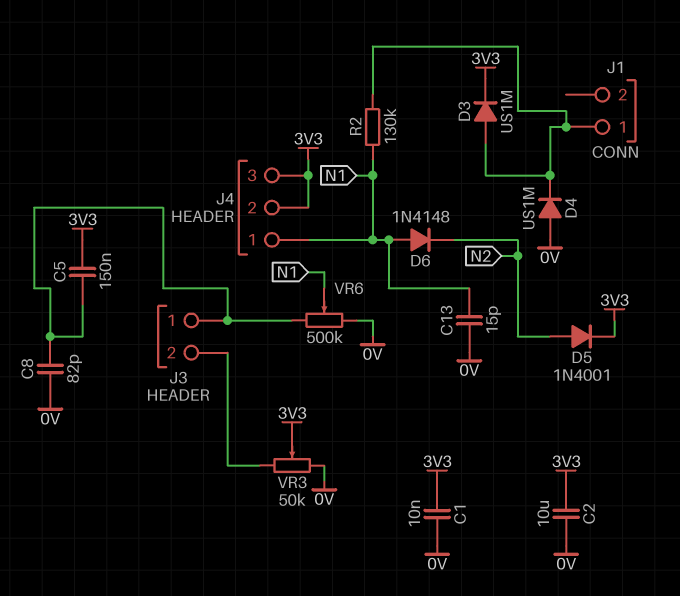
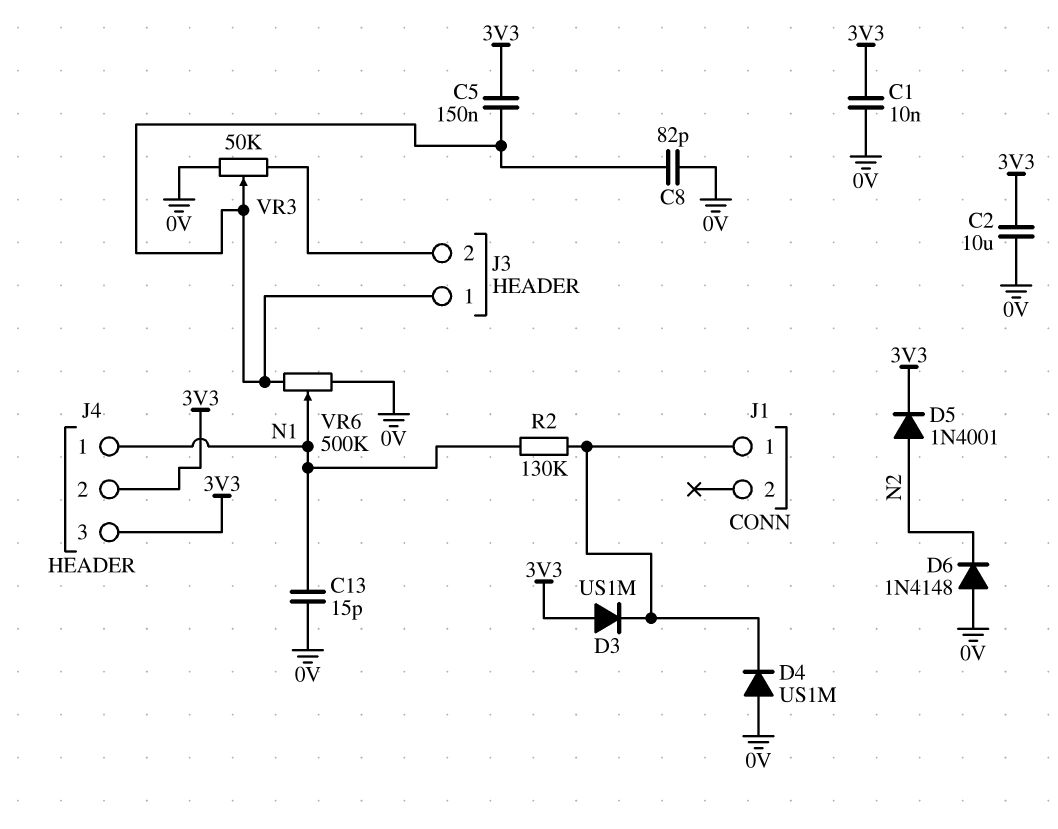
D3: diode US1M (A J1/1, K 3V3) -> diode US1M (A 3V3, K J1/1)
D6: diode 1N4148 (A N1, K N2) -> diode 1N4148 (A 0V, K N2)
VR3: 50k (0V, J3/2, wiper 3V3) -> 50k (0V, J3/2, wiper J3/1)

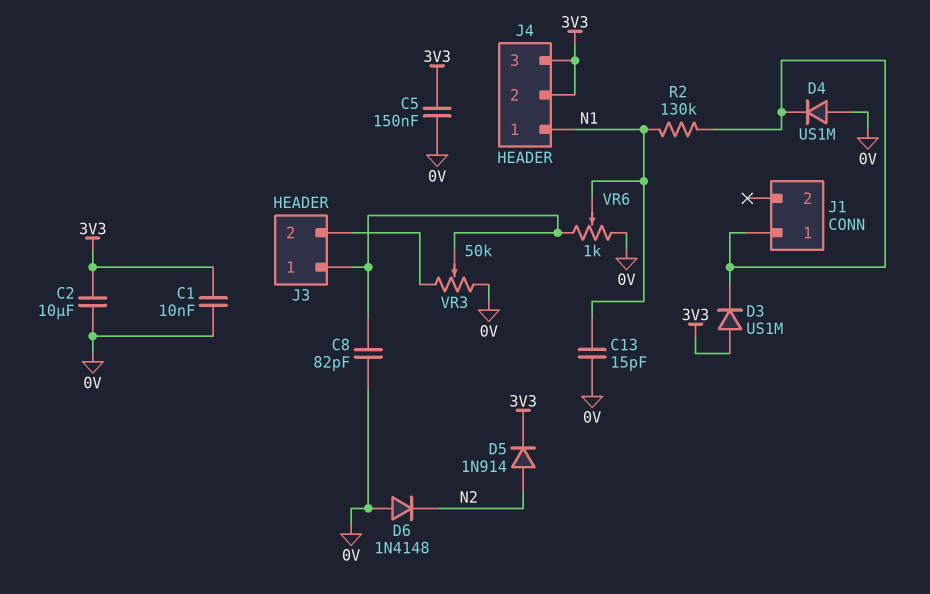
C5: 150nF (3V3, J3/1) -> 150nF (0V, 3V3)
D5: diode 1N4001 (A N2, K 3V3) -> diode 1N914 (A N2, K 3V3)
VR6: 500k (0V, J3/1, wiper N1) -> 1k (0V, J3/1, wiper N1)

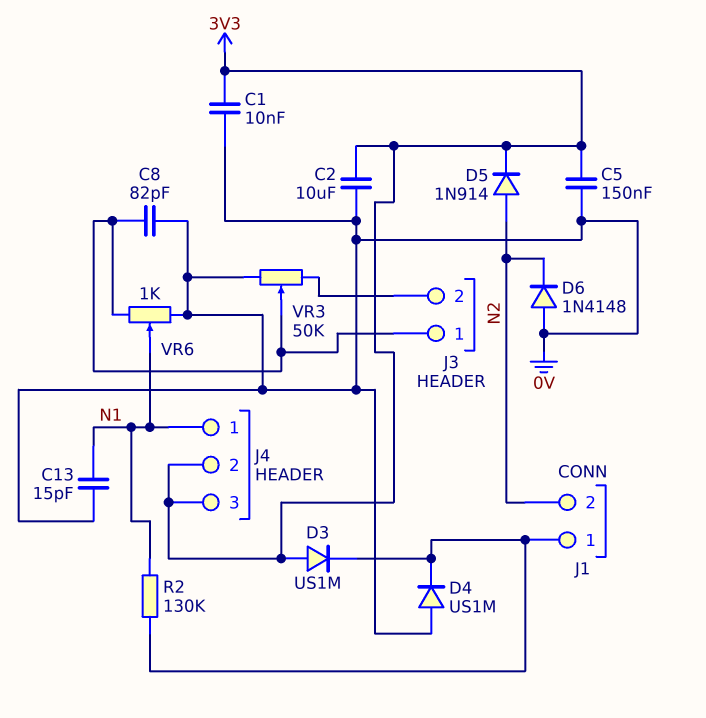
J1 pin 2: none -> N2

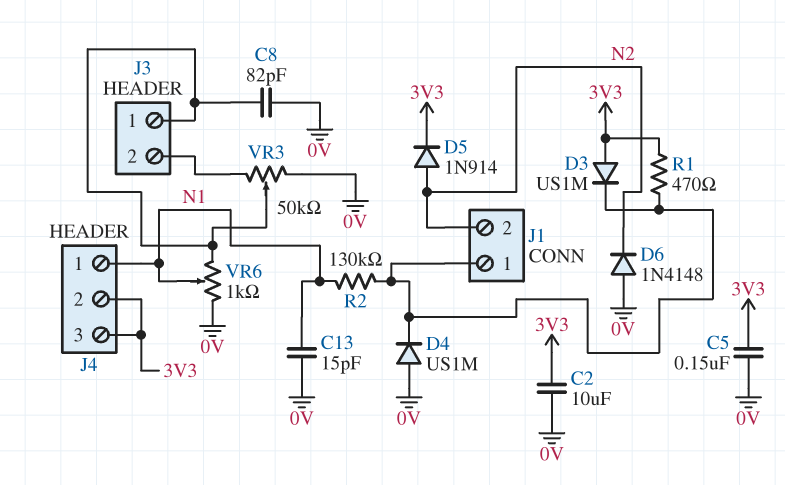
C1: 10nF (0V, 3V3) -> none
R1: none -> 470 (3V3, J1/1)

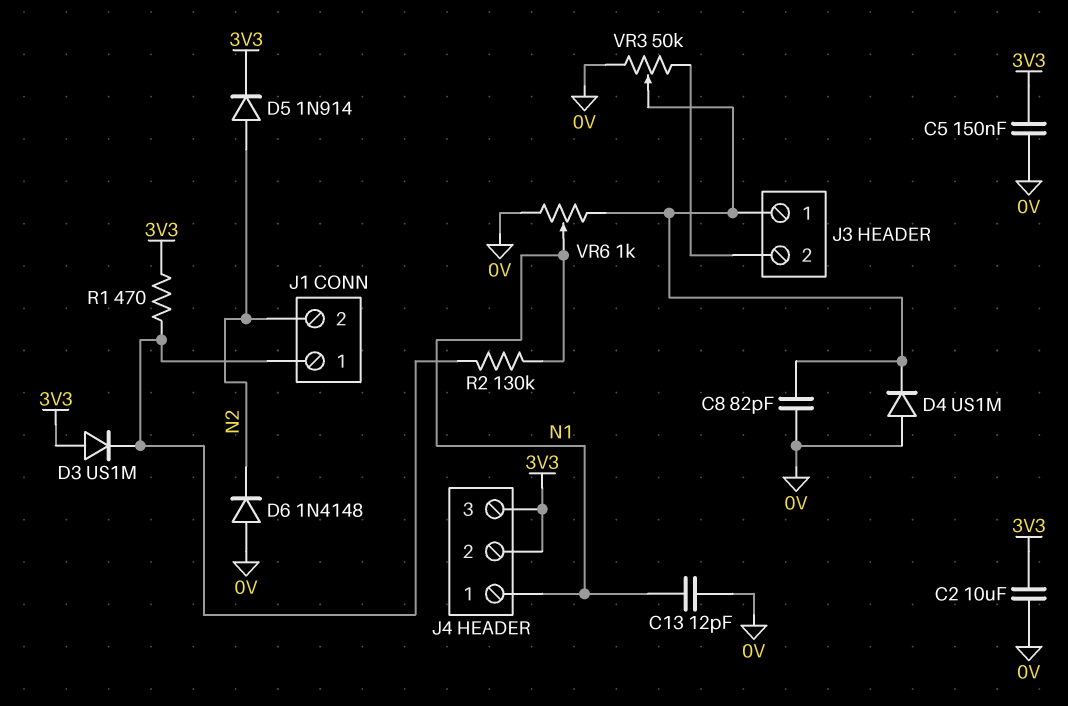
C13: 15pF (0V, N1) -> 12pF (0V, N1)
D4: diode US1M (A 0V, K J1/1) -> diode US1M (A 0V, K J3/1)

